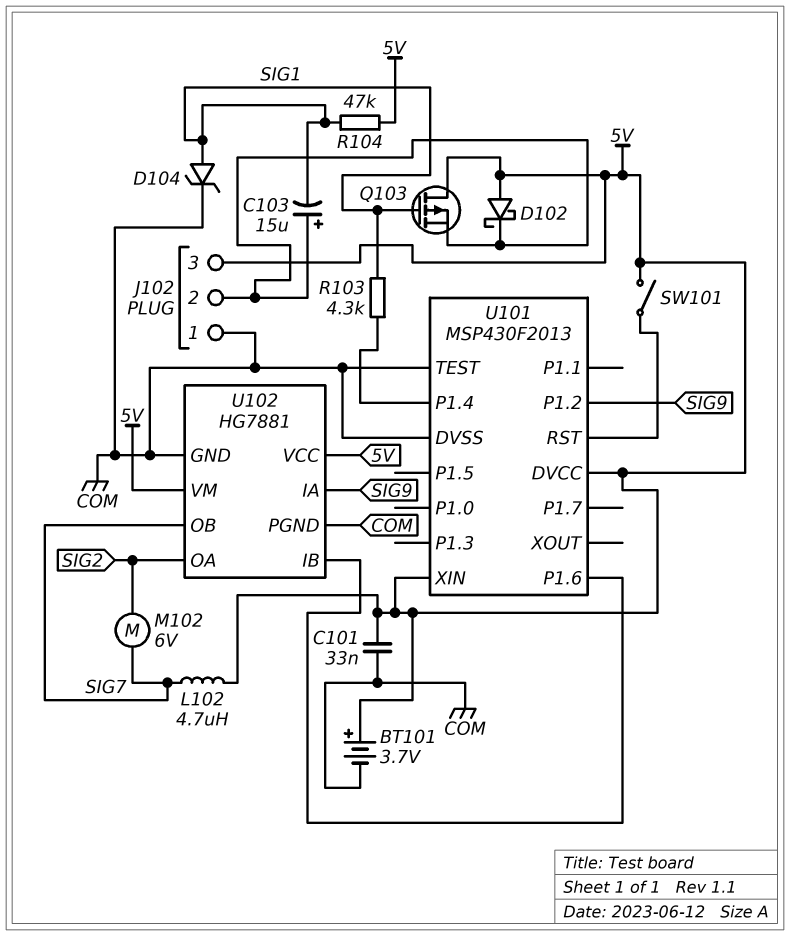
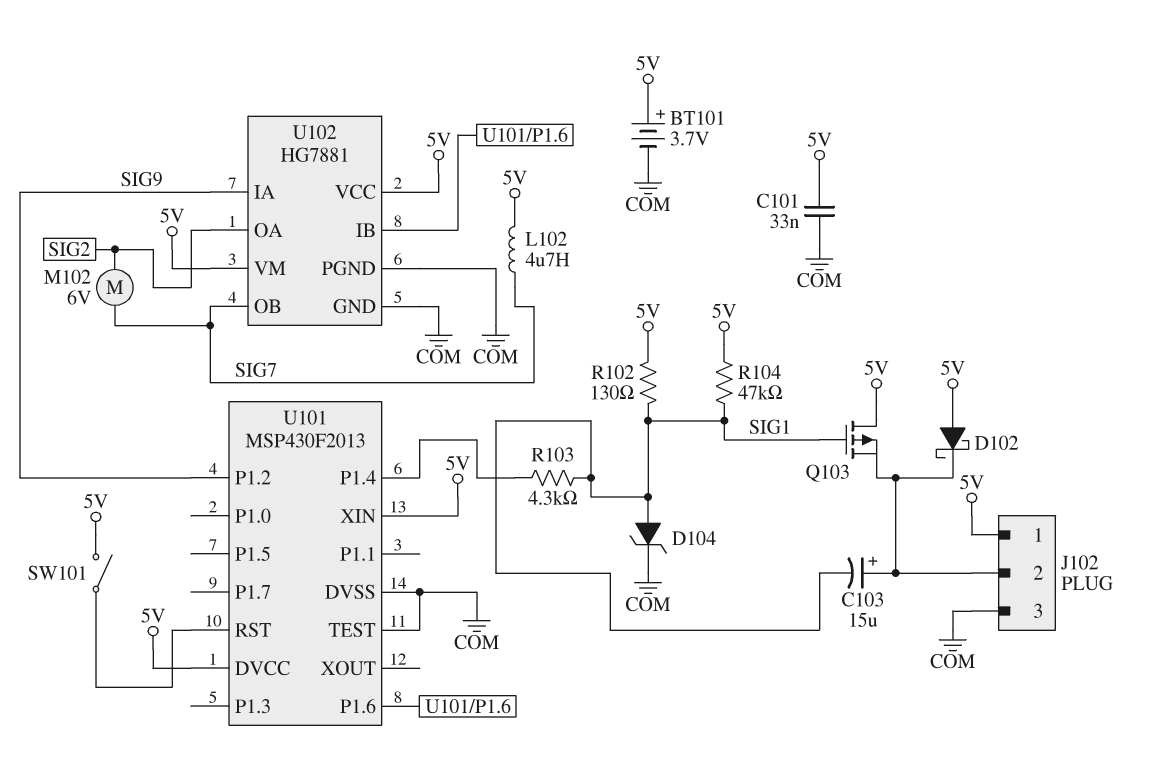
J102 pin 1: COM -> 5V
J102 pin 3: 5V -> COM
R102: none -> 130 (5V, SIG1)

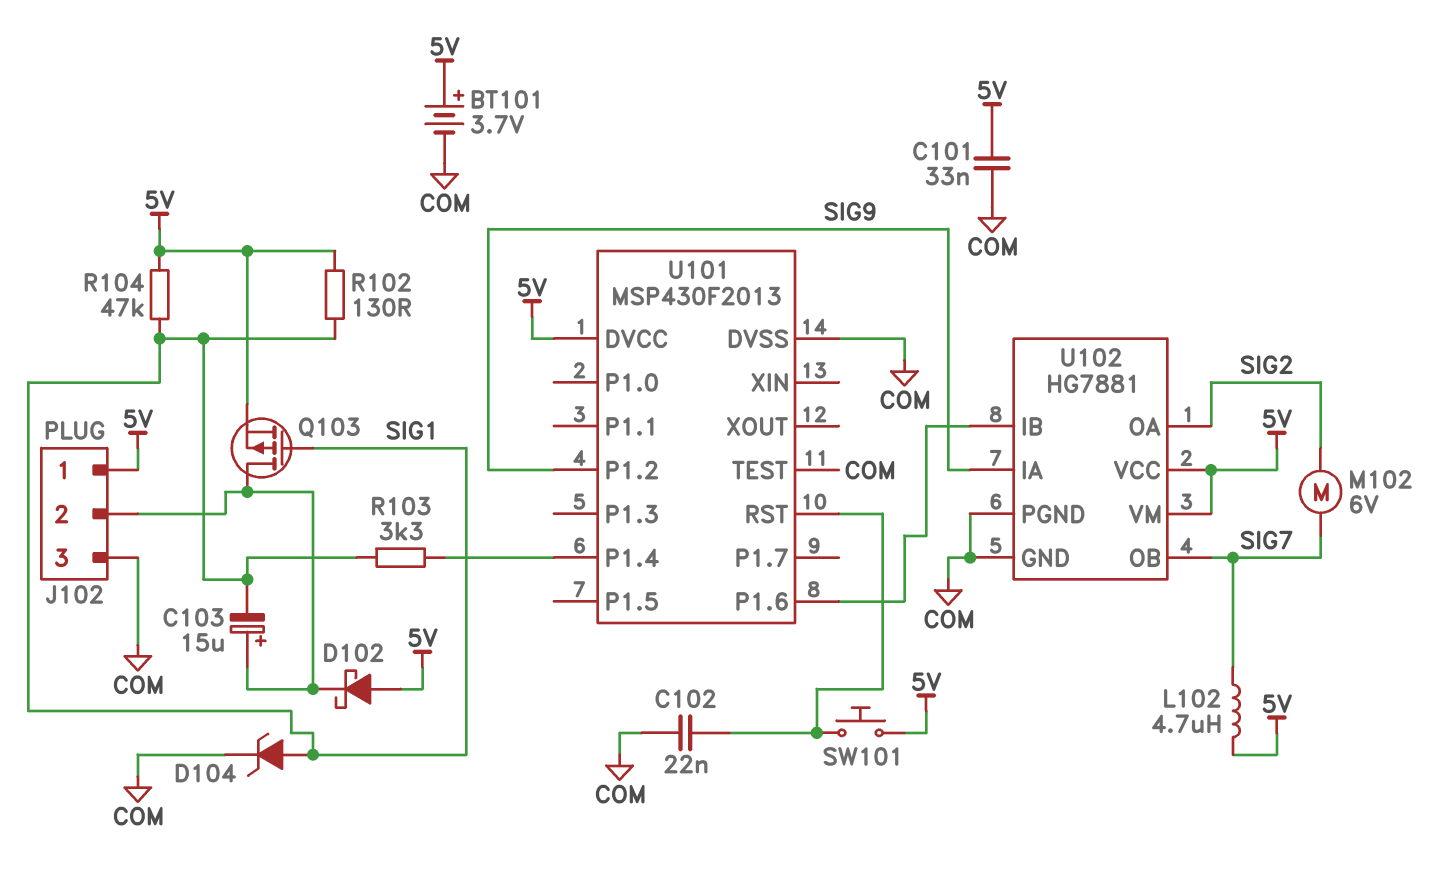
C102: none -> 22nF (COM, U101/RST)
Q103: PMOS (G SIG1, D 5V, S J102/2) -> PMOS (G SIG1, D J102/2, S 5V)
R103: 4.3k (SIG1, U101/P1.4) -> 3.3k (SIG1, U101/P1.4)
SW101: switch (5V, U101/RST) -> button (5V, U101/RST)
U101 pin XIN: 5V -> none

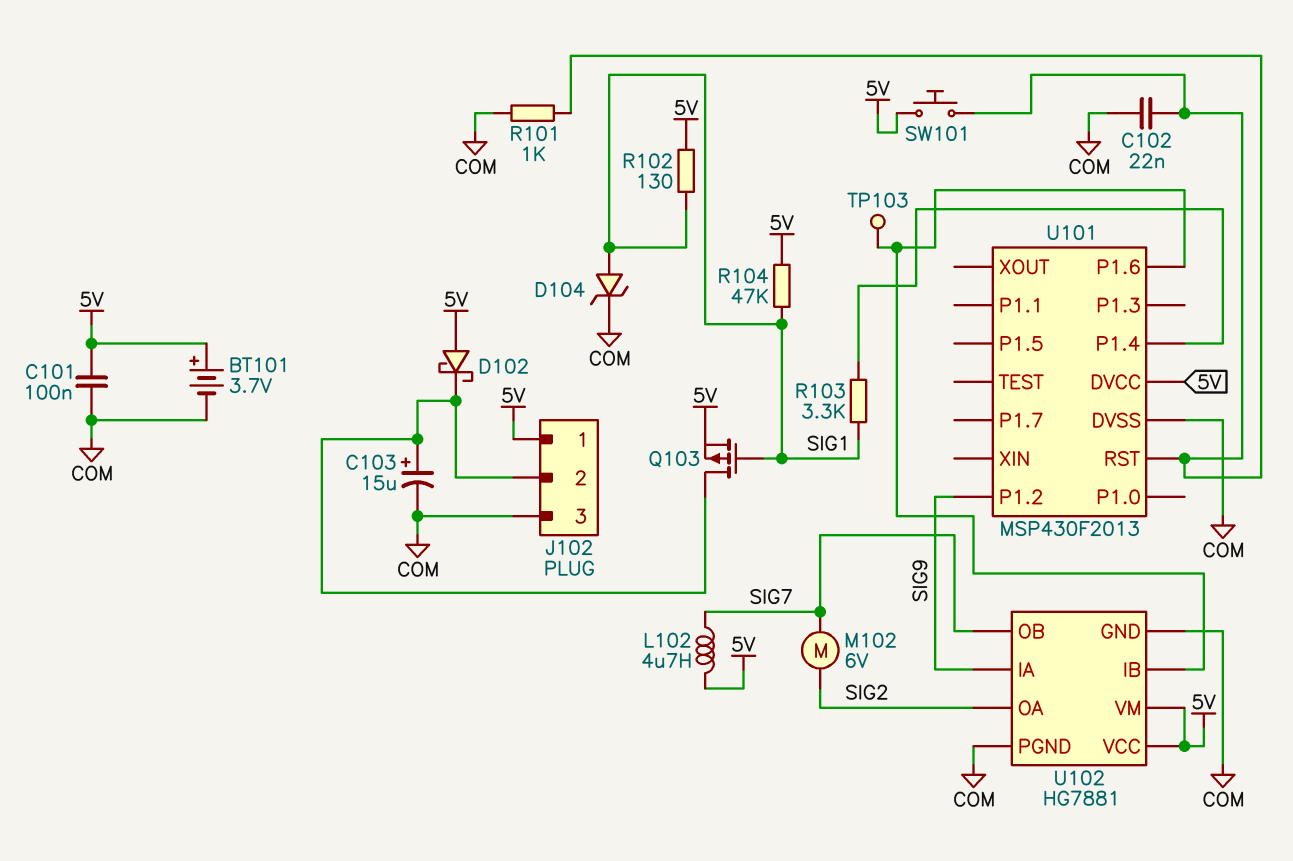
C101: 33nF (5V, COM) -> 100nF (5V, COM)
C103: 15uF (plus J102/2, minus SIG1) -> 15uF (plus J102/2, minus COM)
R101: none -> 1k (COM, U101/RST)
TP103: none -> test point (U101/P1.6)
U101 pin TEST: COM -> none

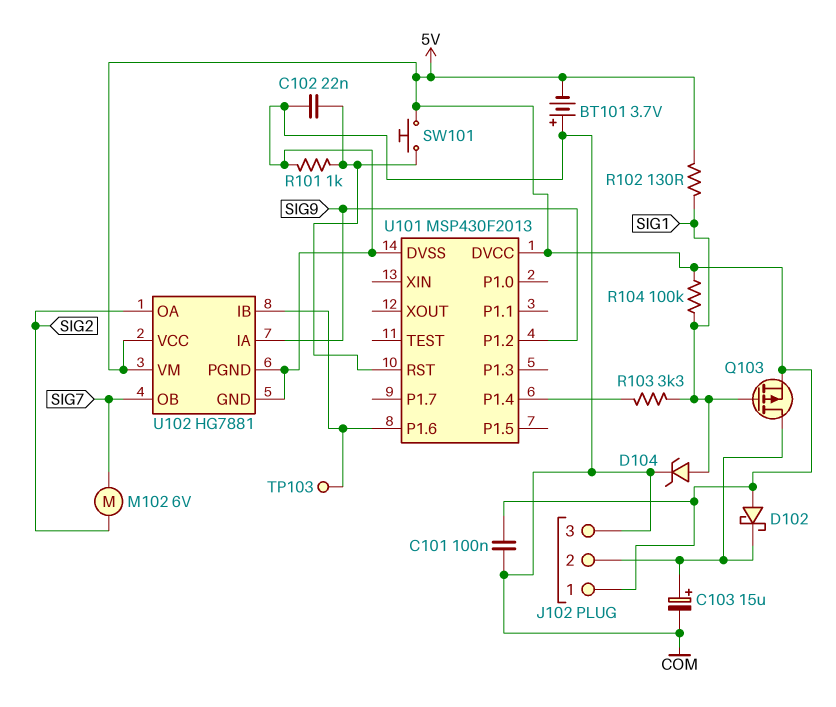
BT101: 3.7V (plus 5V, minus COM) -> 3.7V (plus COM, minus 5V)
L102: 4.7uH (5V, SIG7) -> none
R104: 47k (5V, SIG1) -> 100k (5V, SIG1)

